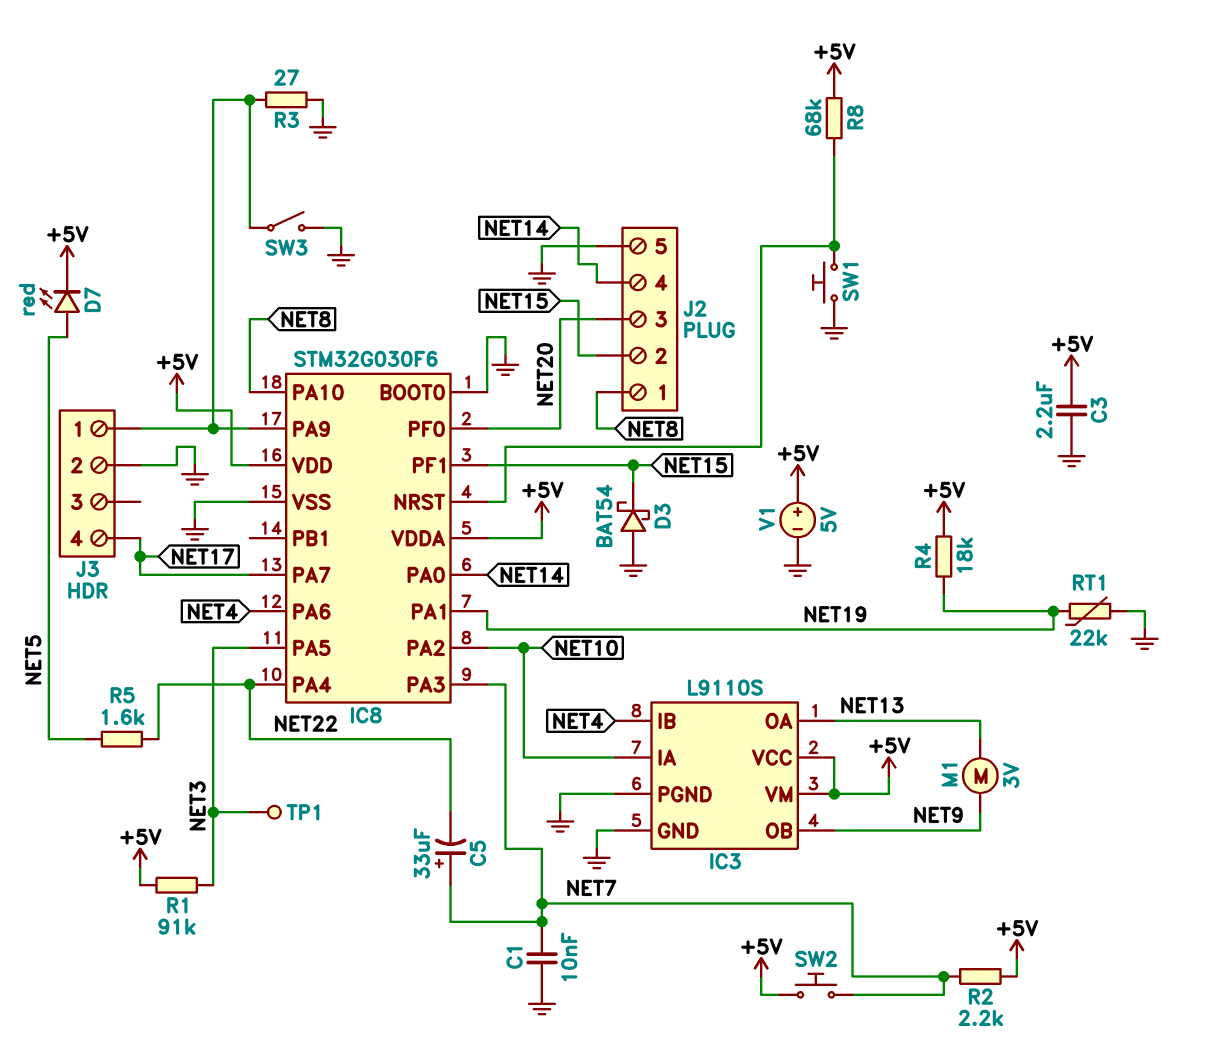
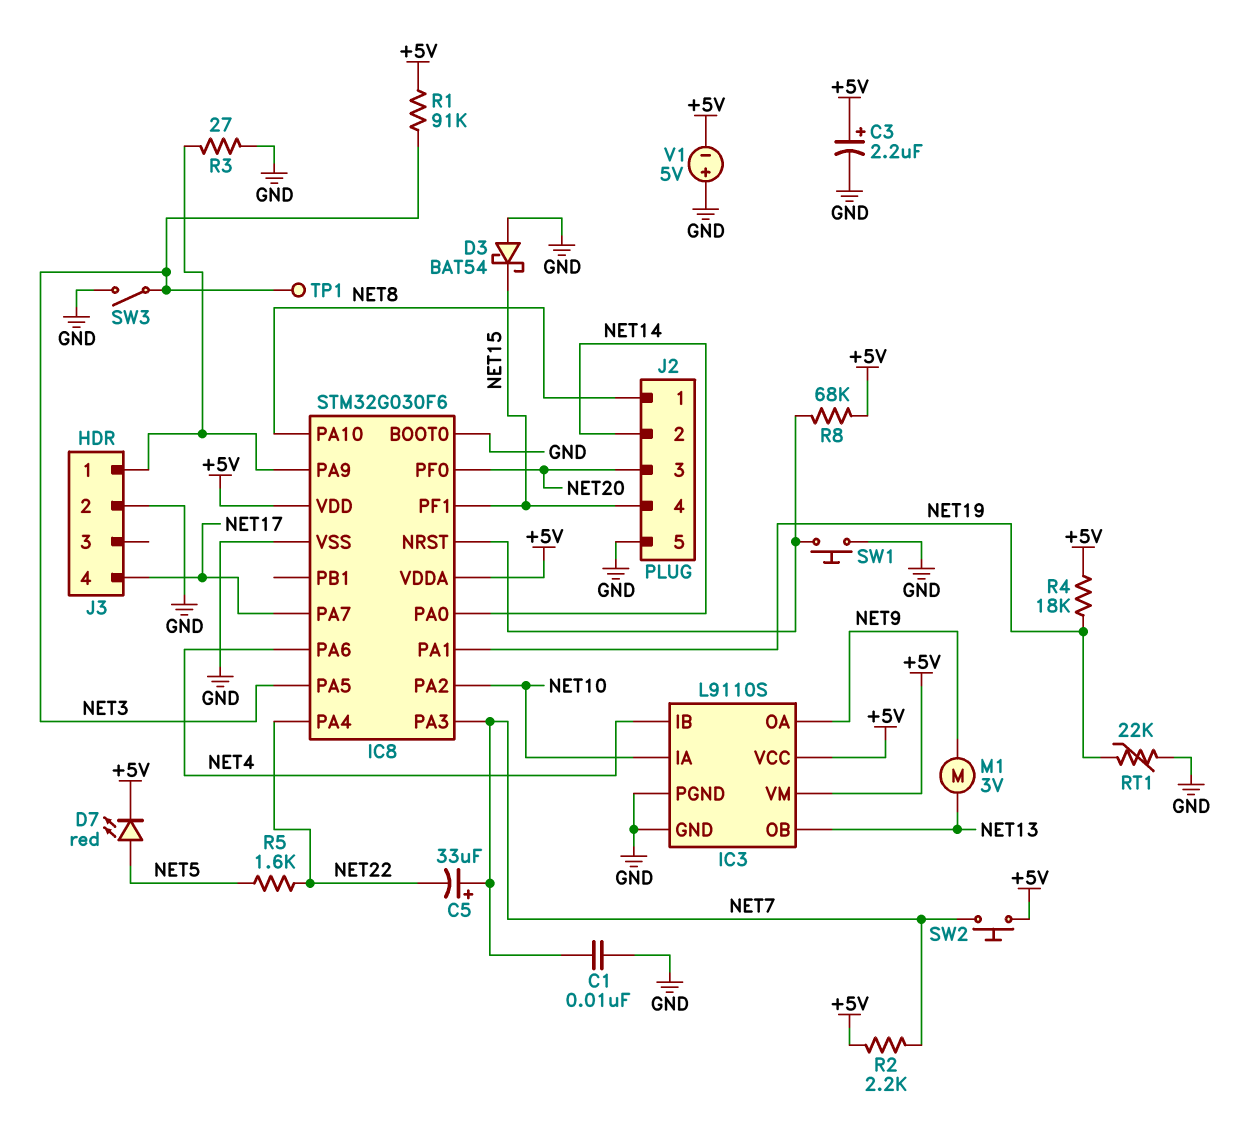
C3: 2.2uF (+5V, GND) -> 2.2uF (plus +5V, minus GND)
IC3 pin OA: NET13 -> NET9
IC3 pin OB: NET9 -> NET13
J2 pin 2: NET15 -> NET14
J2 pin 4: NET14 -> NET15
SW3: switch (GND, IC8/PA9) -> switch (GND, NET3)
V1: 5V (plus +5V, minus GND) -> 5V (plus GND, minus +5V)

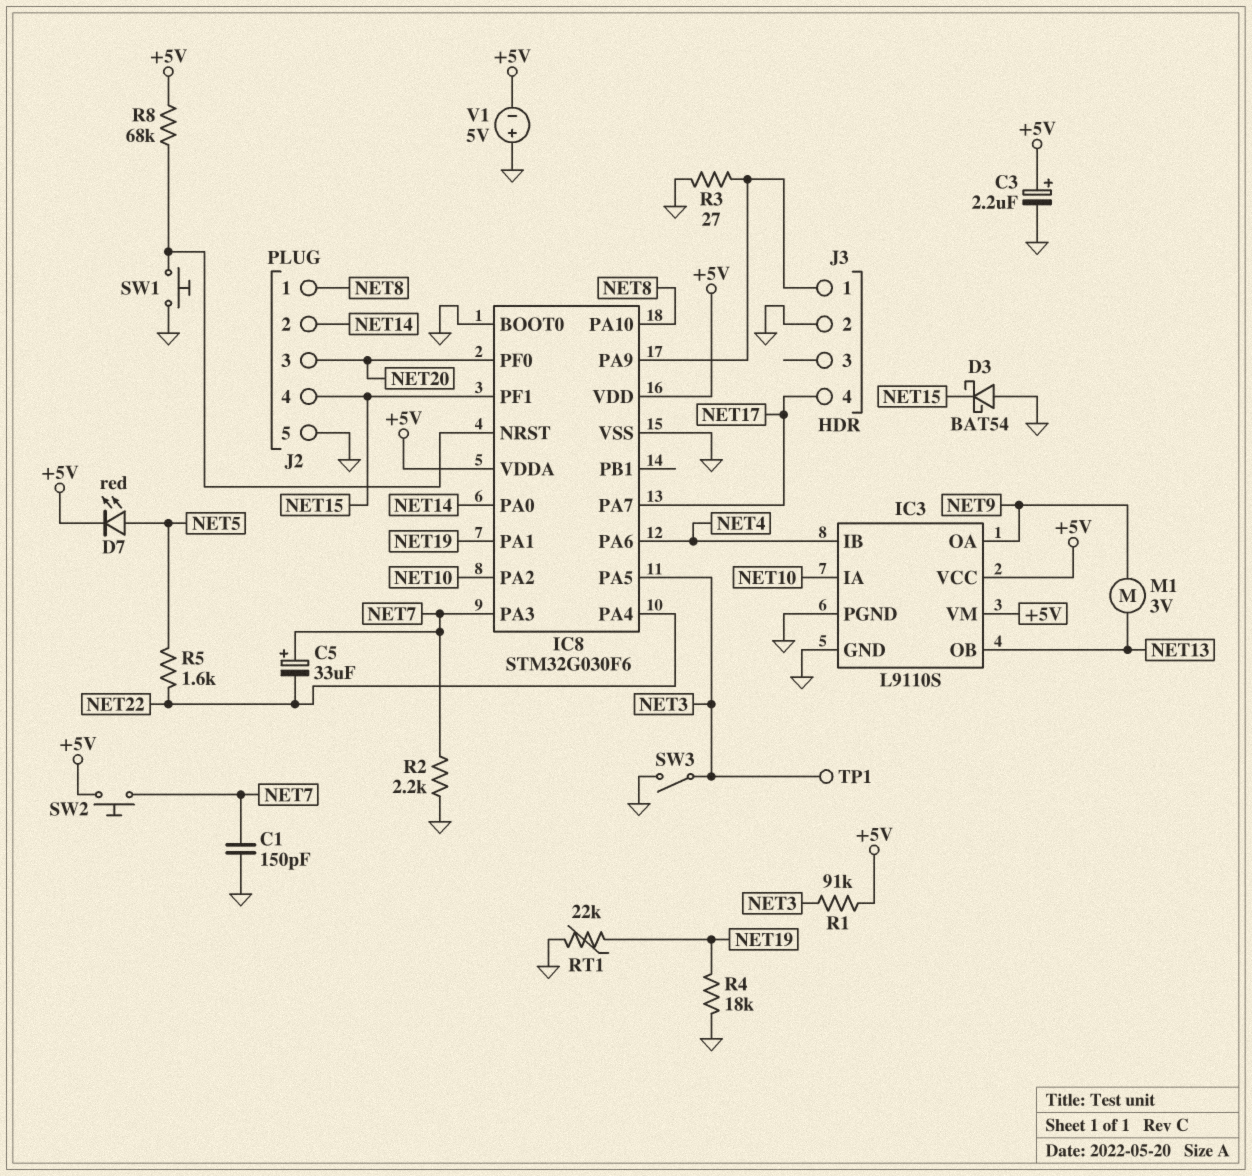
C1: 10nF (GND, NET7) -> 150pF (GND, NET7)
R2: 2.2k (+5V, NET7) -> 2.2k (GND, NET7)
R4: 18k (+5V, NET19) -> 18k (GND, NET19)

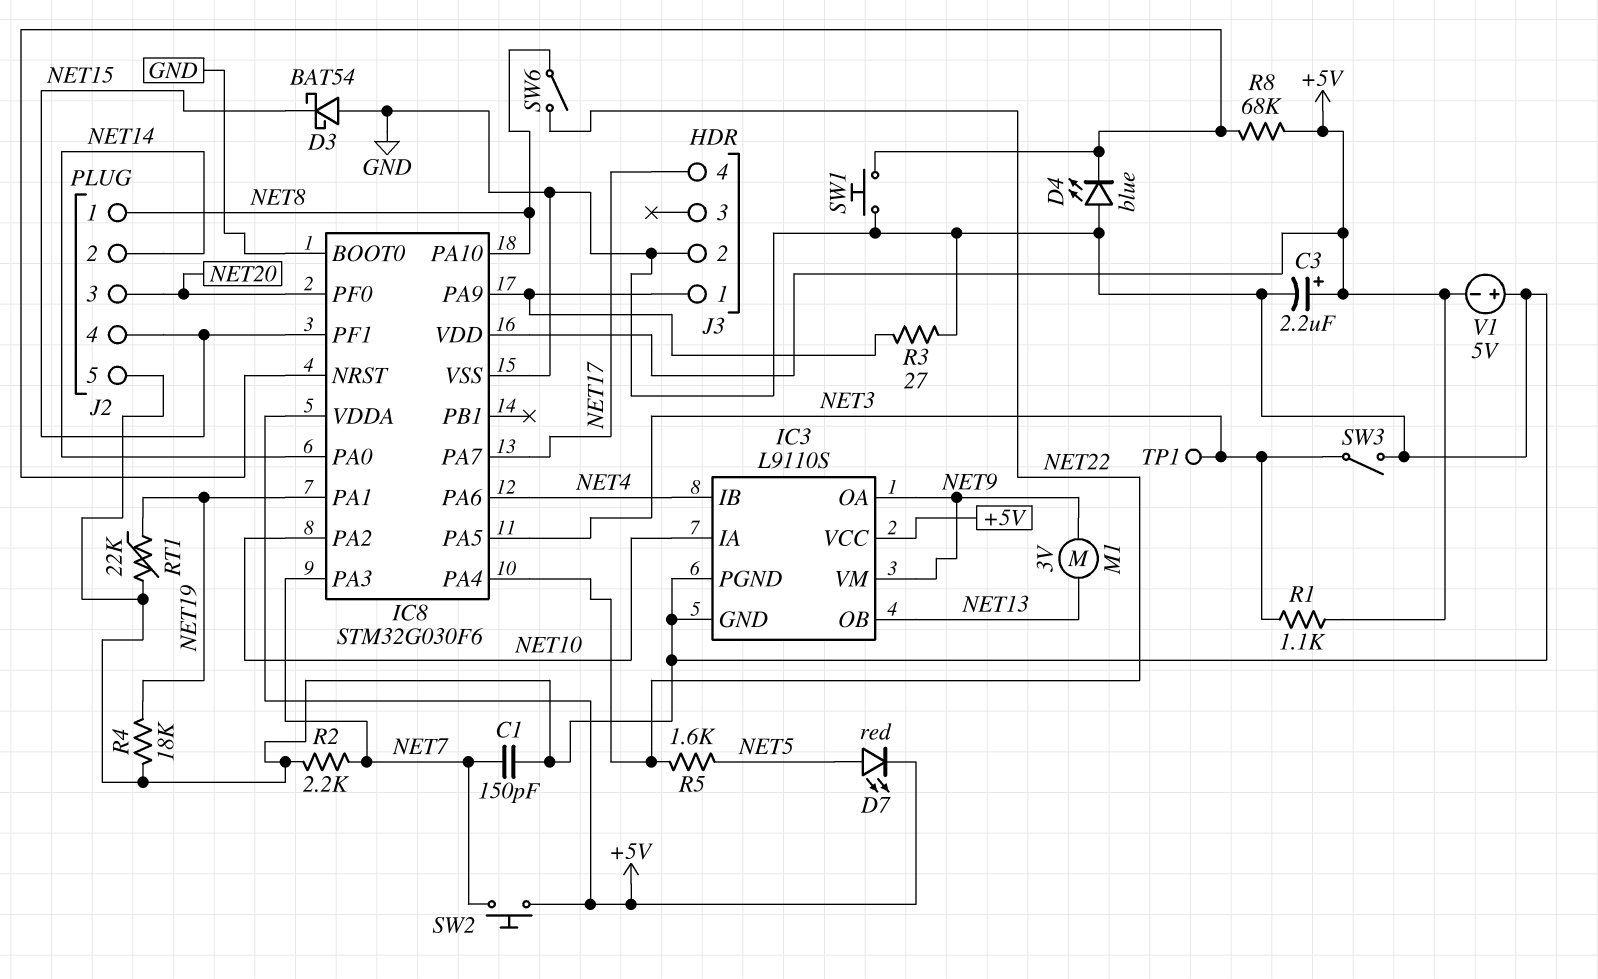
C5: 33uF (plus NET7, minus NET22) -> none
D4: none -> LED blue (A GND, K IC8/NRST)
IC3 pin VM: +5V -> NET9
R1: 91k (+5V, NET3) -> 1.1k (+5V, NET3)
SW6: none -> switch (NET8, NET22)

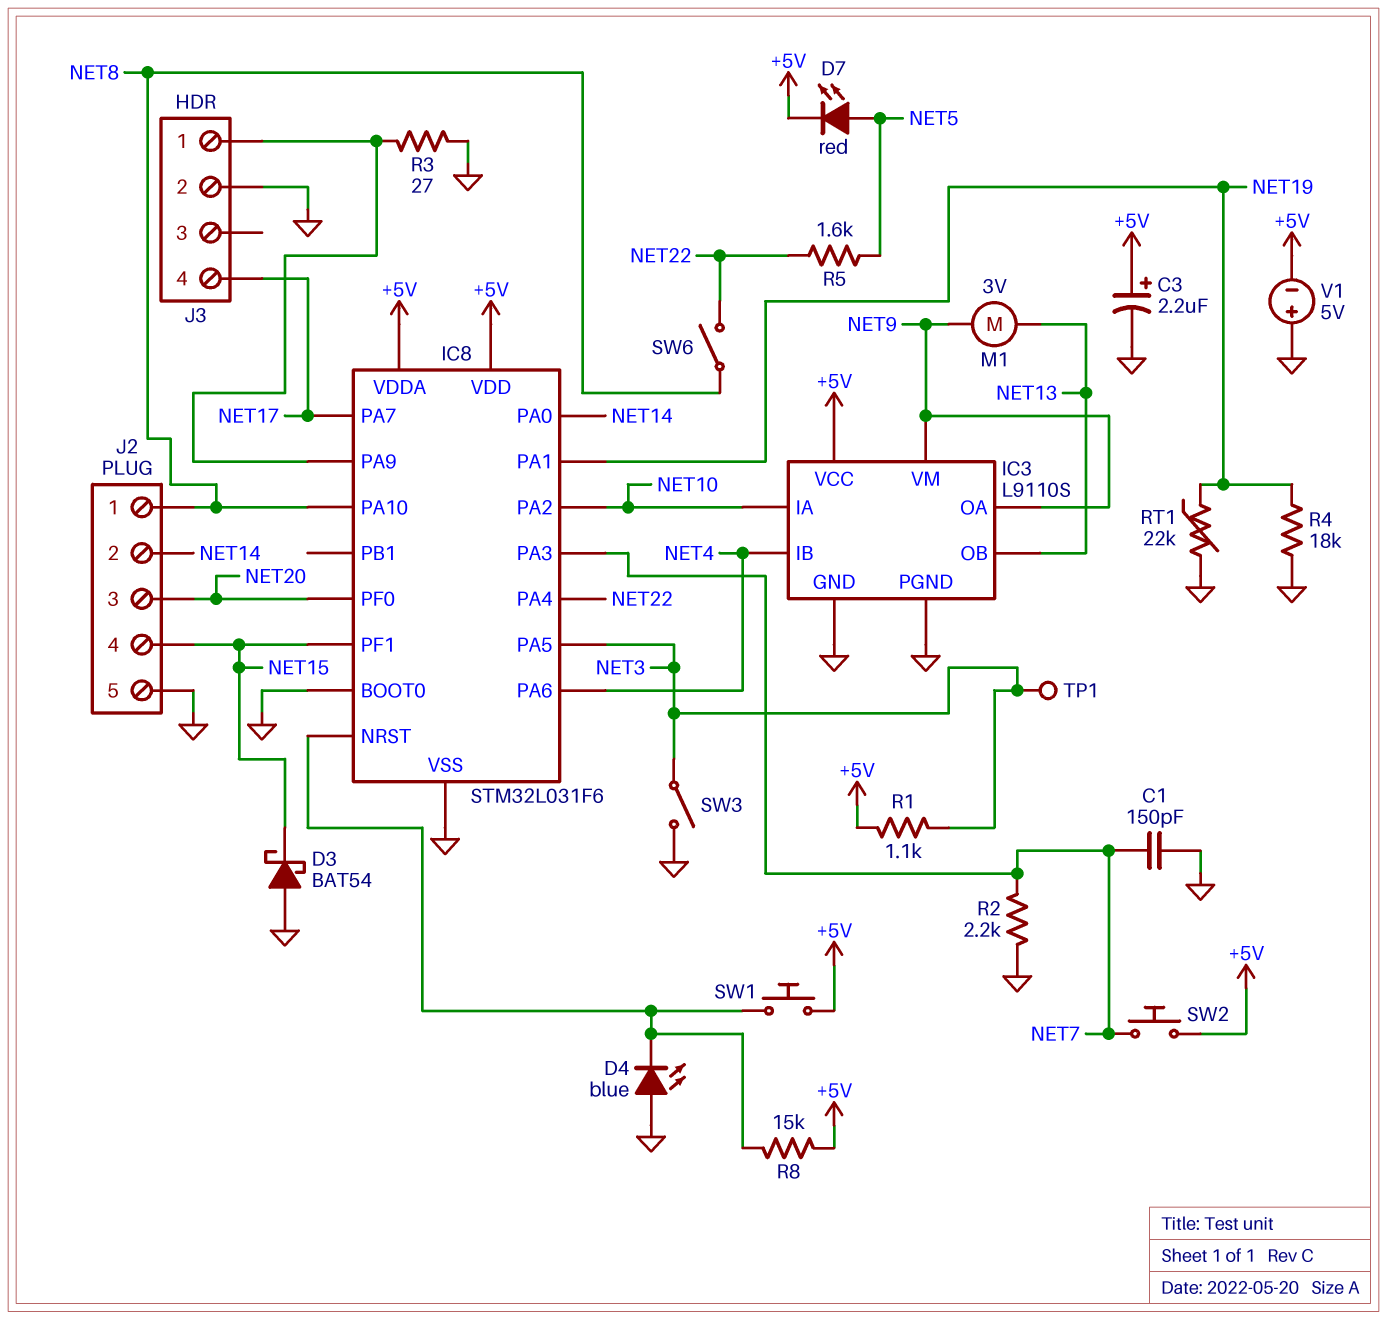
IC8: STM32G030F6 -> STM32L031F6
R8: 68k (+5V, IC8/NRST) -> 15k (+5V, IC8/NRST)
SW1: button (GND, IC8/NRST) -> button (+5V, IC8/NRST)

